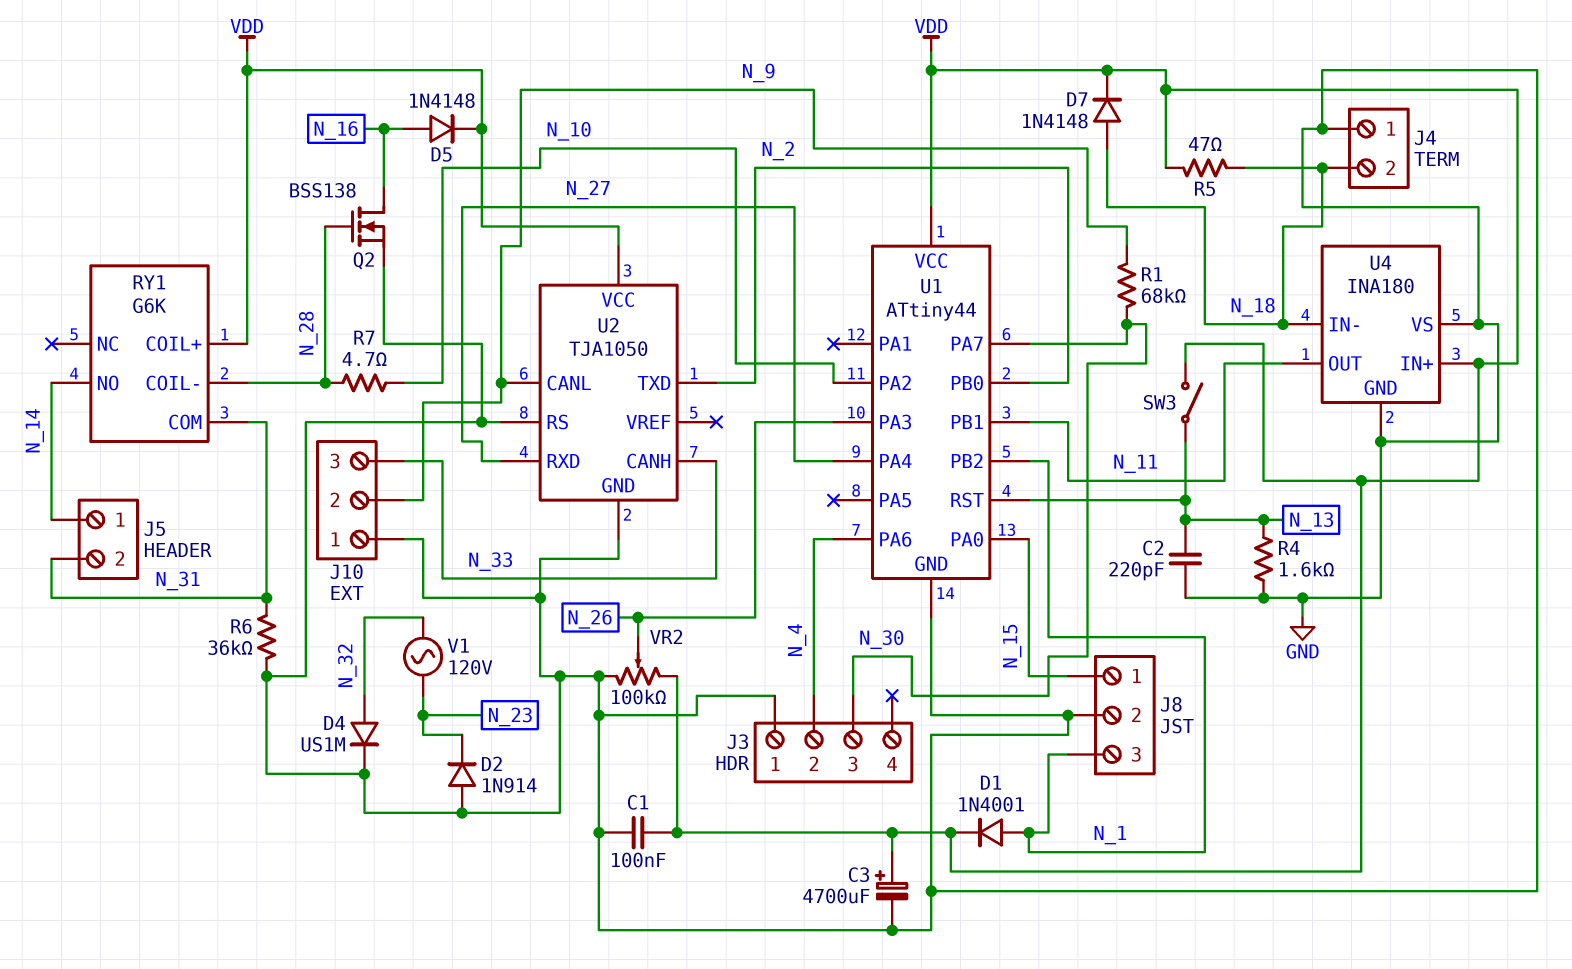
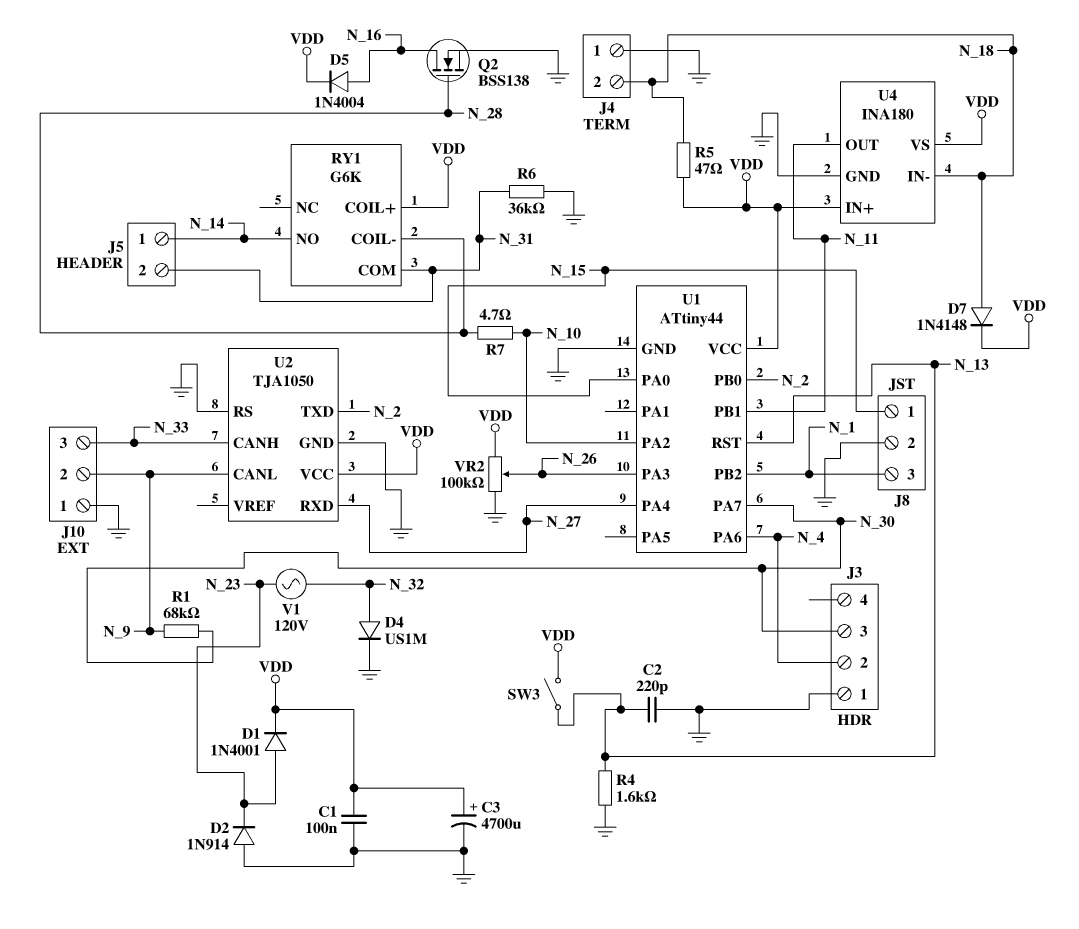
D1: diode 1N4001 (A N_1, K VDD) -> diode 1N4001 (A N_23, K VDD)
D5: diode 1N4148 (A N_16, K VDD) -> diode 1N4004 (A N_16, K VDD)
U4 pin VS: GND -> VDD

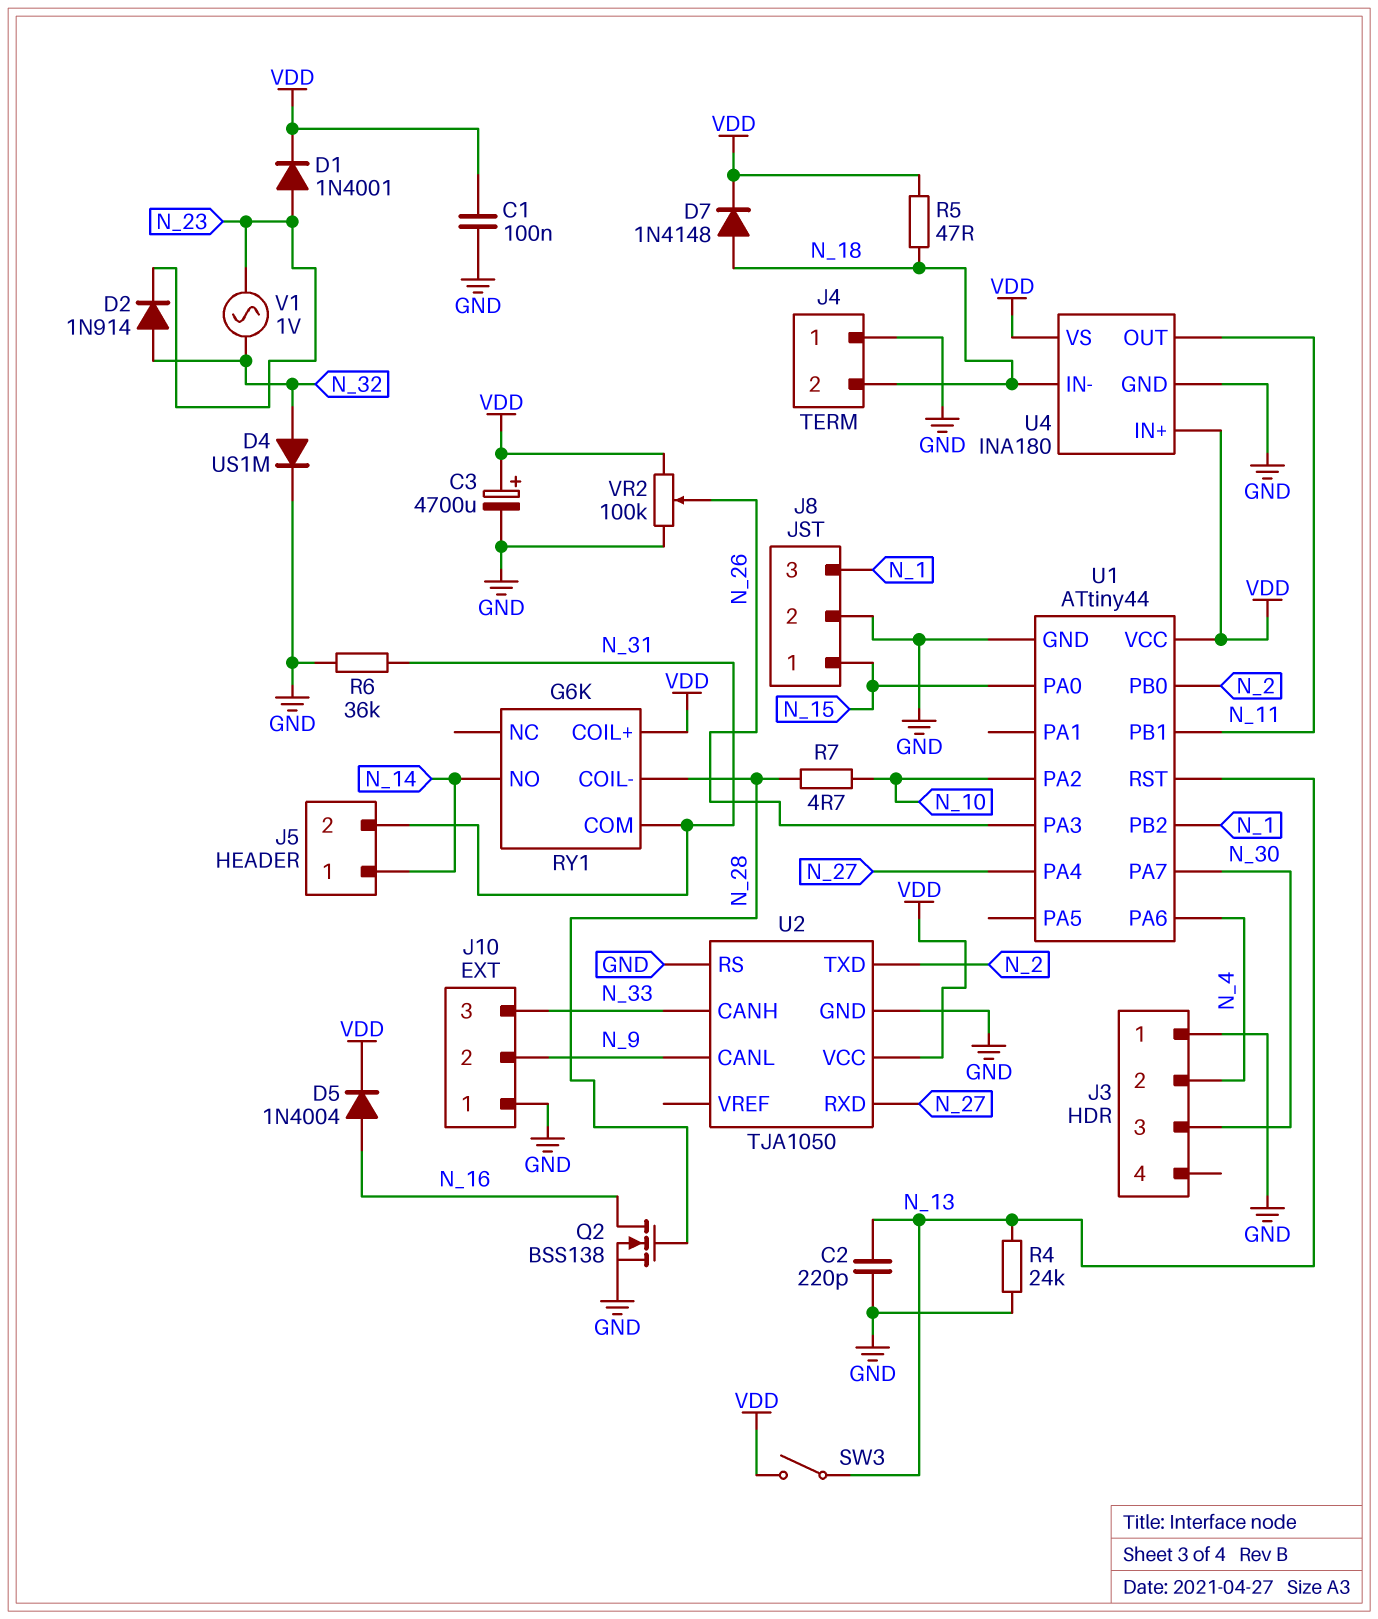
D2: diode 1N914 (A GND, K N_23) -> diode 1N914 (A N_32, K N_23)
R1: 68k (N_9, N_30) -> none
R4: 1.6k (GND, N_13) -> 24k (GND, N_13)
V1: AC 120V (N_23, N_32) -> AC 1V (N_23, N_32)

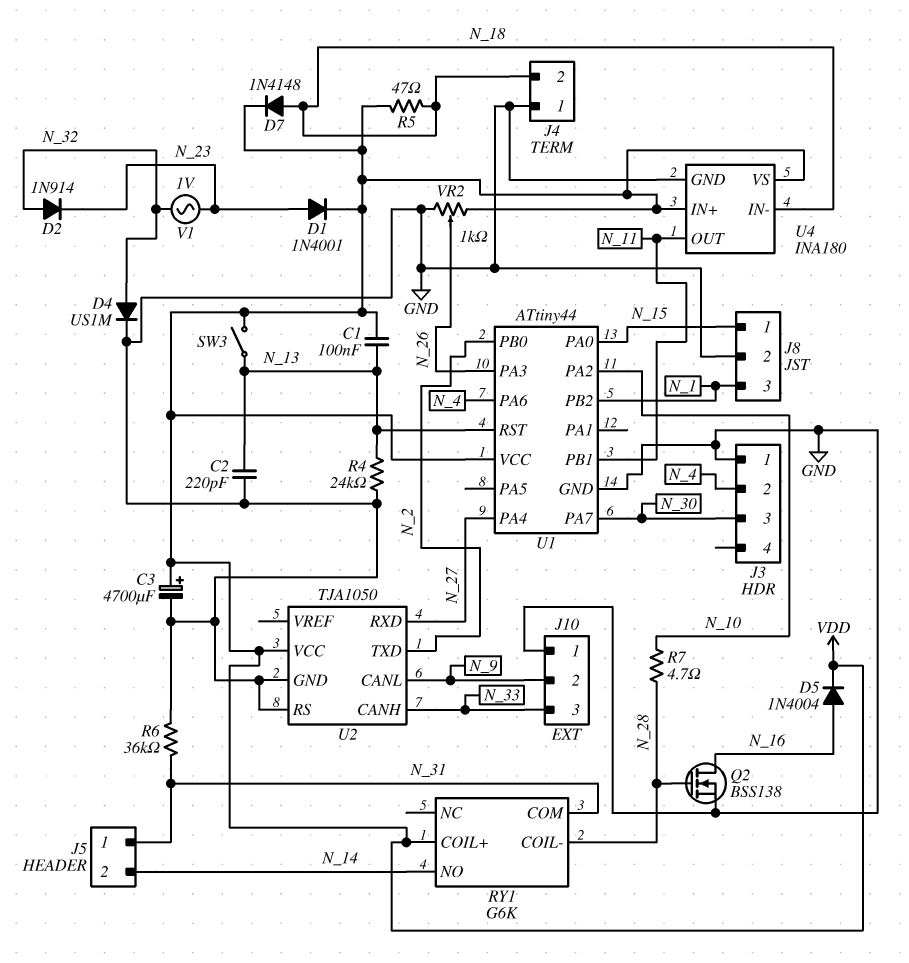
C1: 100nF (GND, VDD) -> 100nF (N_13, VDD)
J5 pin 1: N_14 -> N_31
J5 pin 2: N_31 -> N_14
VR2: 100k (GND, VDD, wiper N_26) -> 1k (GND, VDD, wiper N_26)

